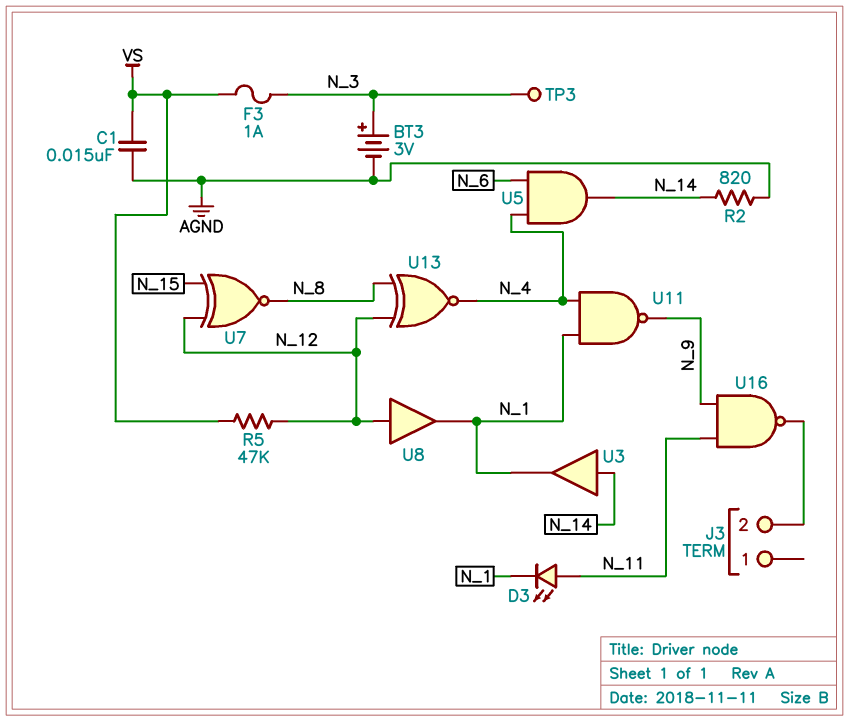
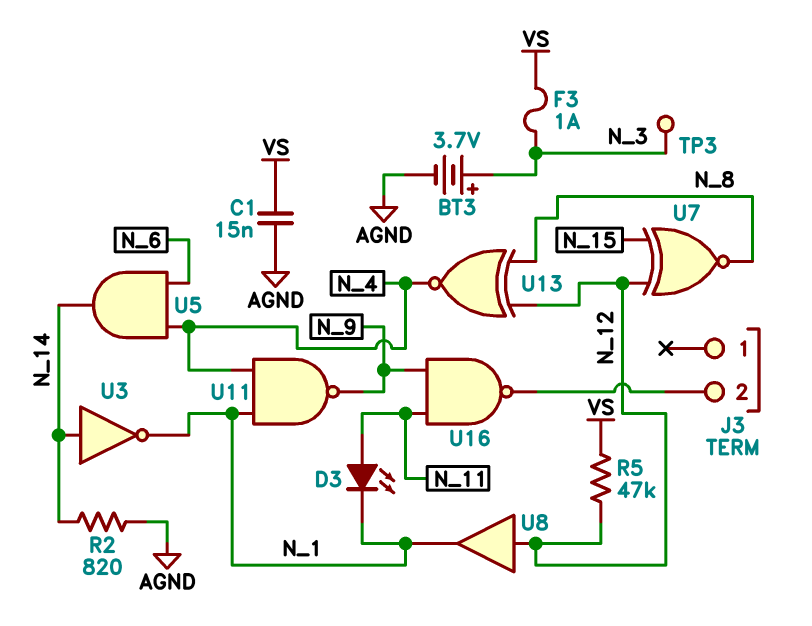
BT3: 3V (plus N_3, minus AGND) -> 3.7V (plus N_3, minus AGND)
U3: buffer (in N_14, out N_1) -> NOT (in N_14, out N_1)

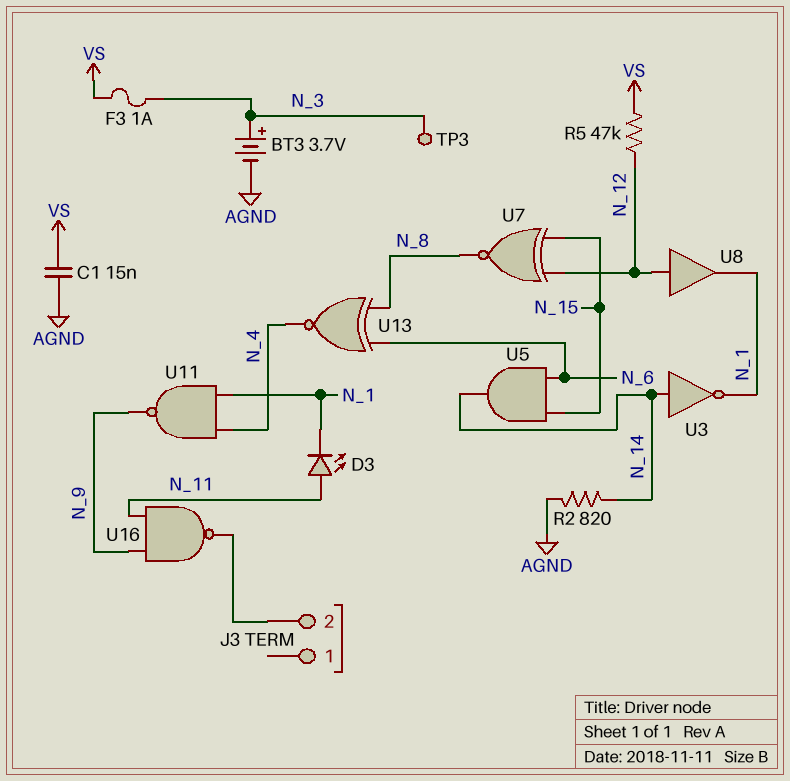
U5: AND (in N_4, in N_6, out N_14) -> AND (in N_6, in N_15, out N_14)
U13: XNOR (in N_8, in N_12, out N_4) -> XNOR (in N_6, in N_8, out N_4)

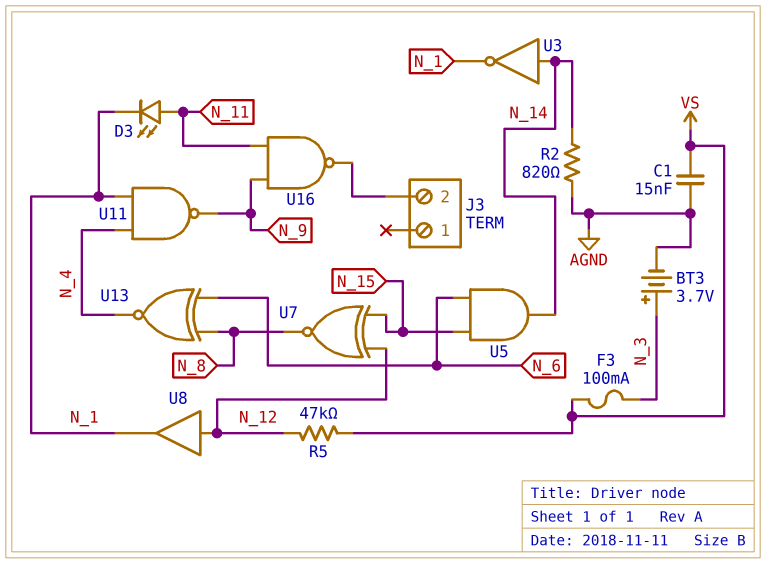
F3: 1A (N_3, VS) -> 100mA (N_3, VS)
TP3: test point (N_3) -> none

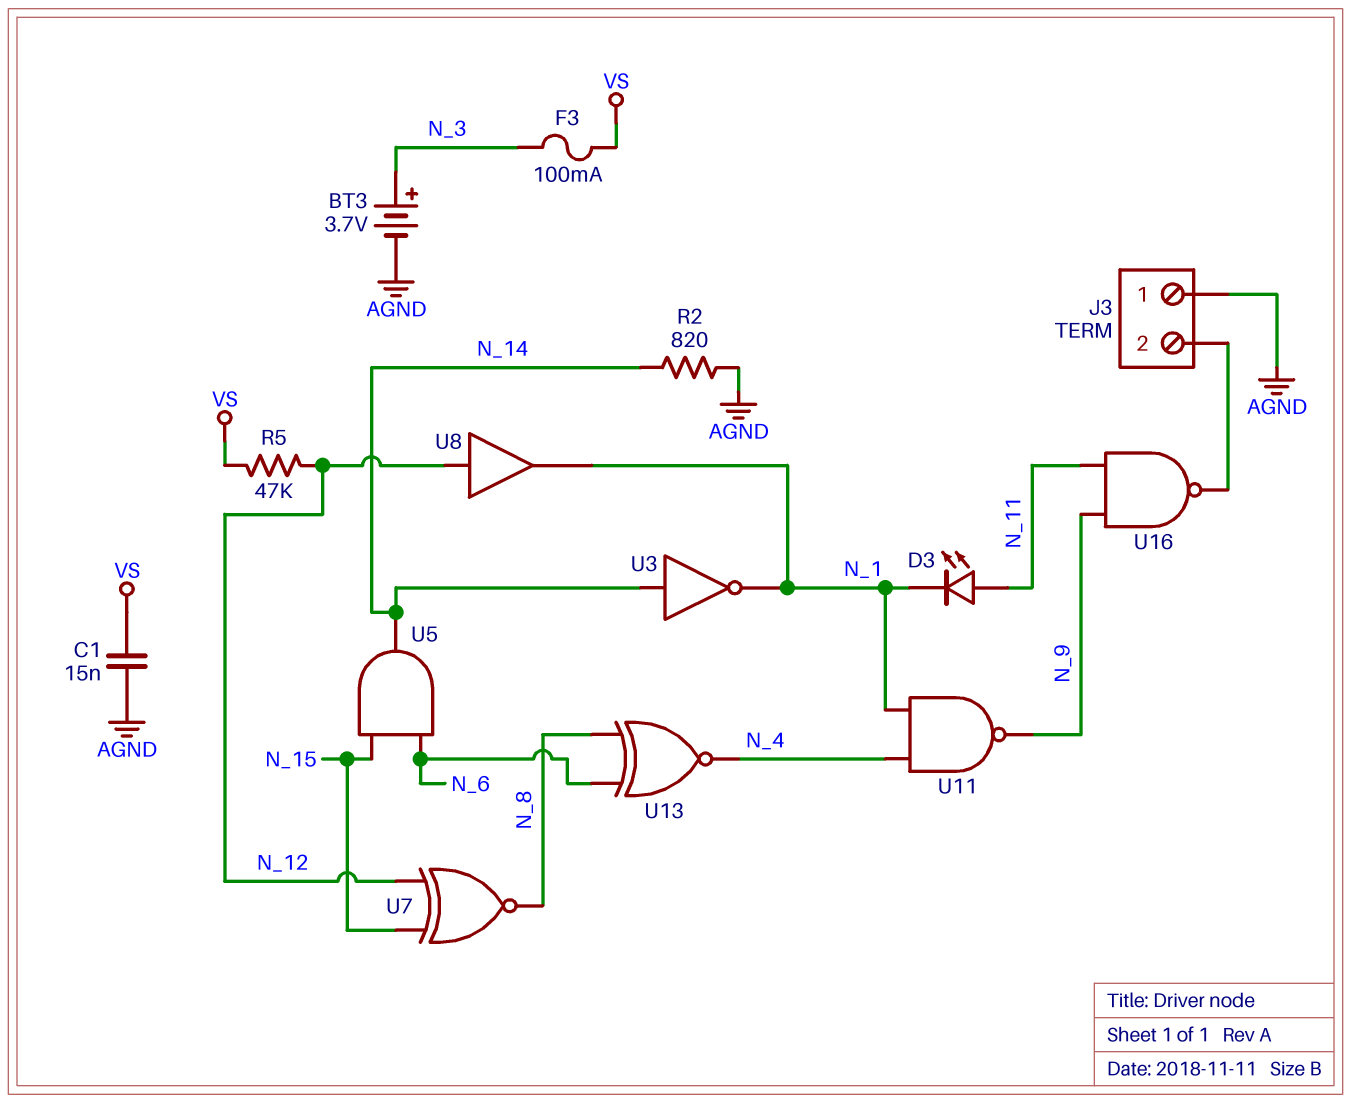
J3 pin 1: none -> AGND

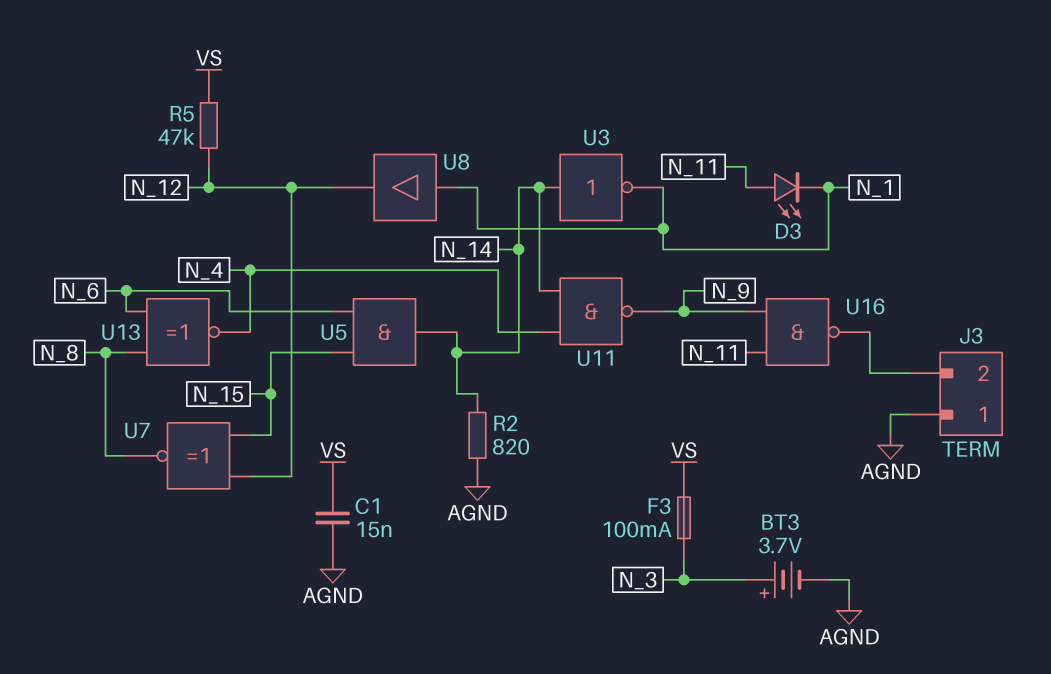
U8: buffer (in N_12, out N_1) -> buffer (in N_1, out N_12)
U11: NAND (in N_1, in N_4, out N_9) -> NAND (in N_4, in N_14, out N_9)

